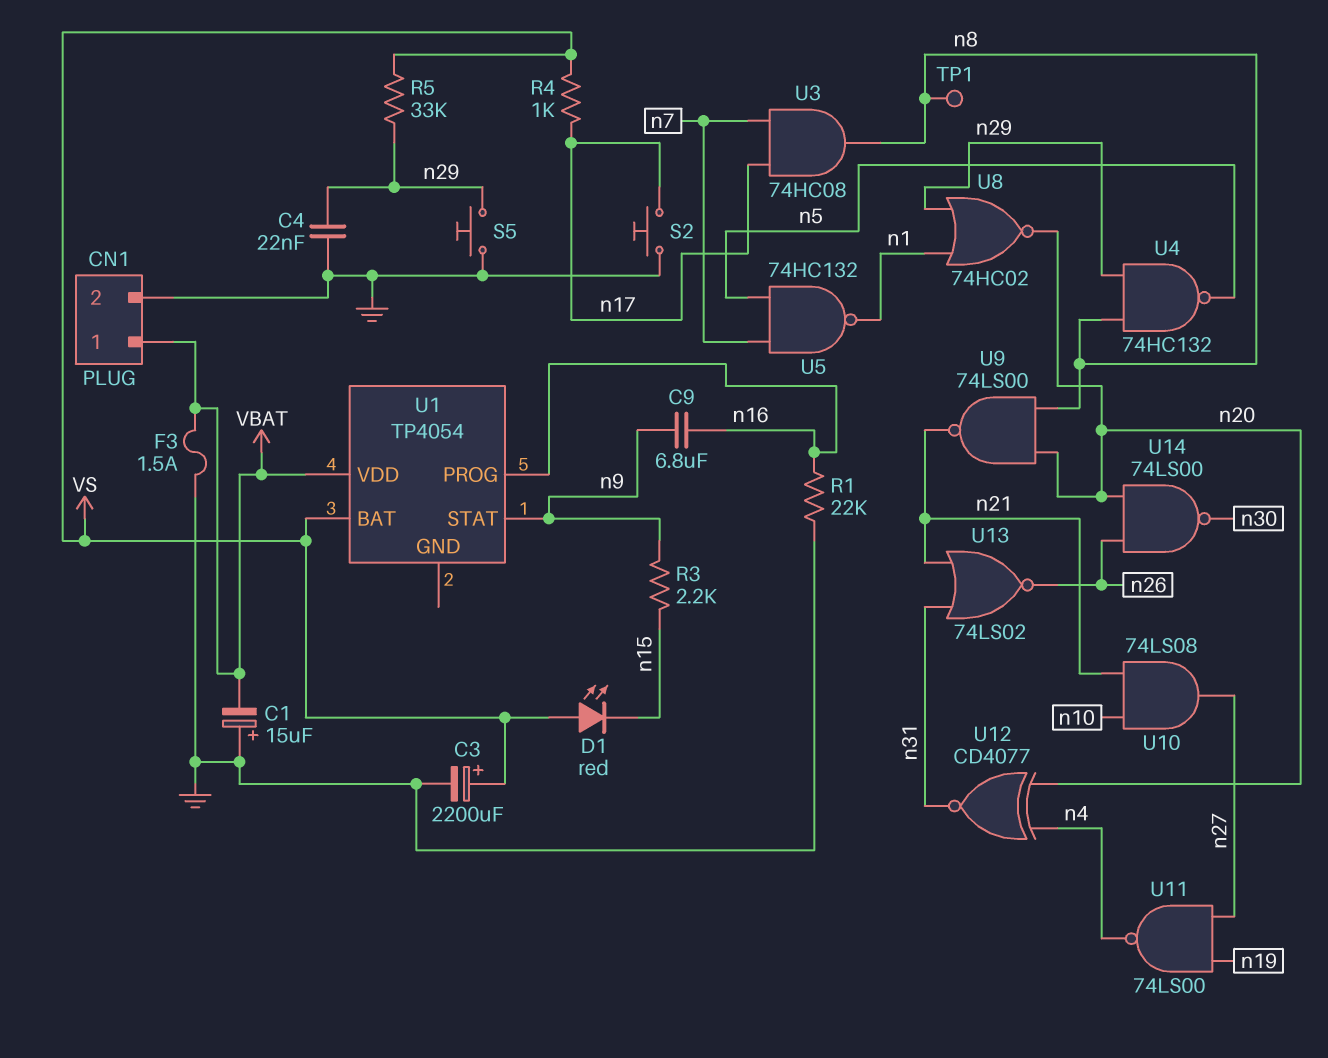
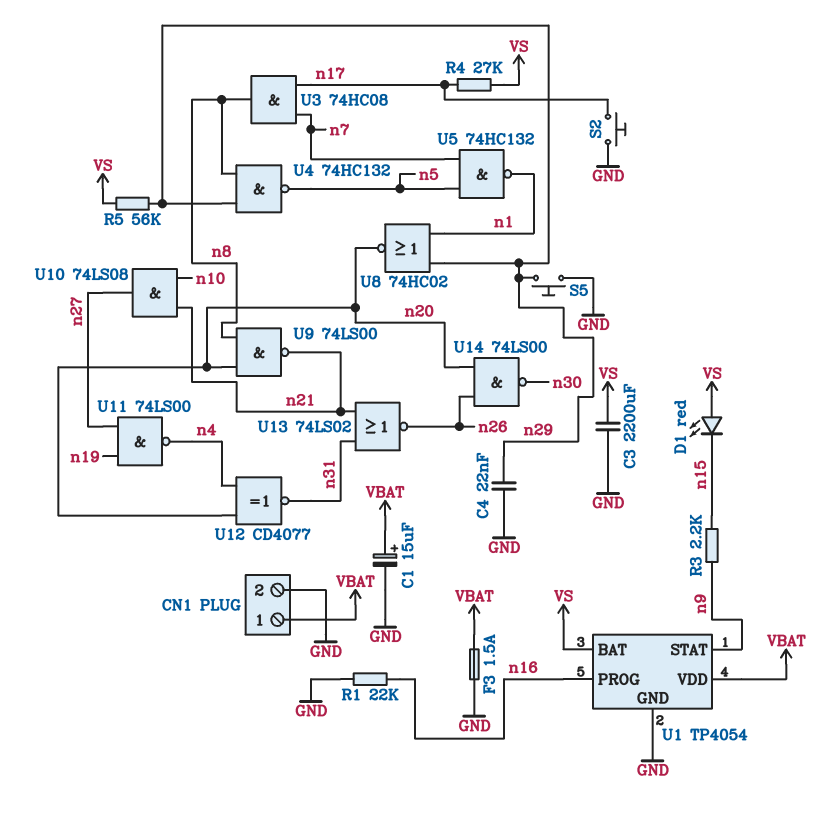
C1: 15uF (plus GND, minus VBAT) -> 15uF (plus VBAT, minus GND)
C3: 2200uF (plus VS, minus GND) -> 2200uF (GND, VS)
C9: 6.8uF (n9, n16) -> none
R4: 1k (VS, n17) -> 27k (VS, n17)
R5: 33k (VS, n29) -> 56k (VS, n29)
TP1: test point (n8) -> none
U1 pin GND: none -> GND

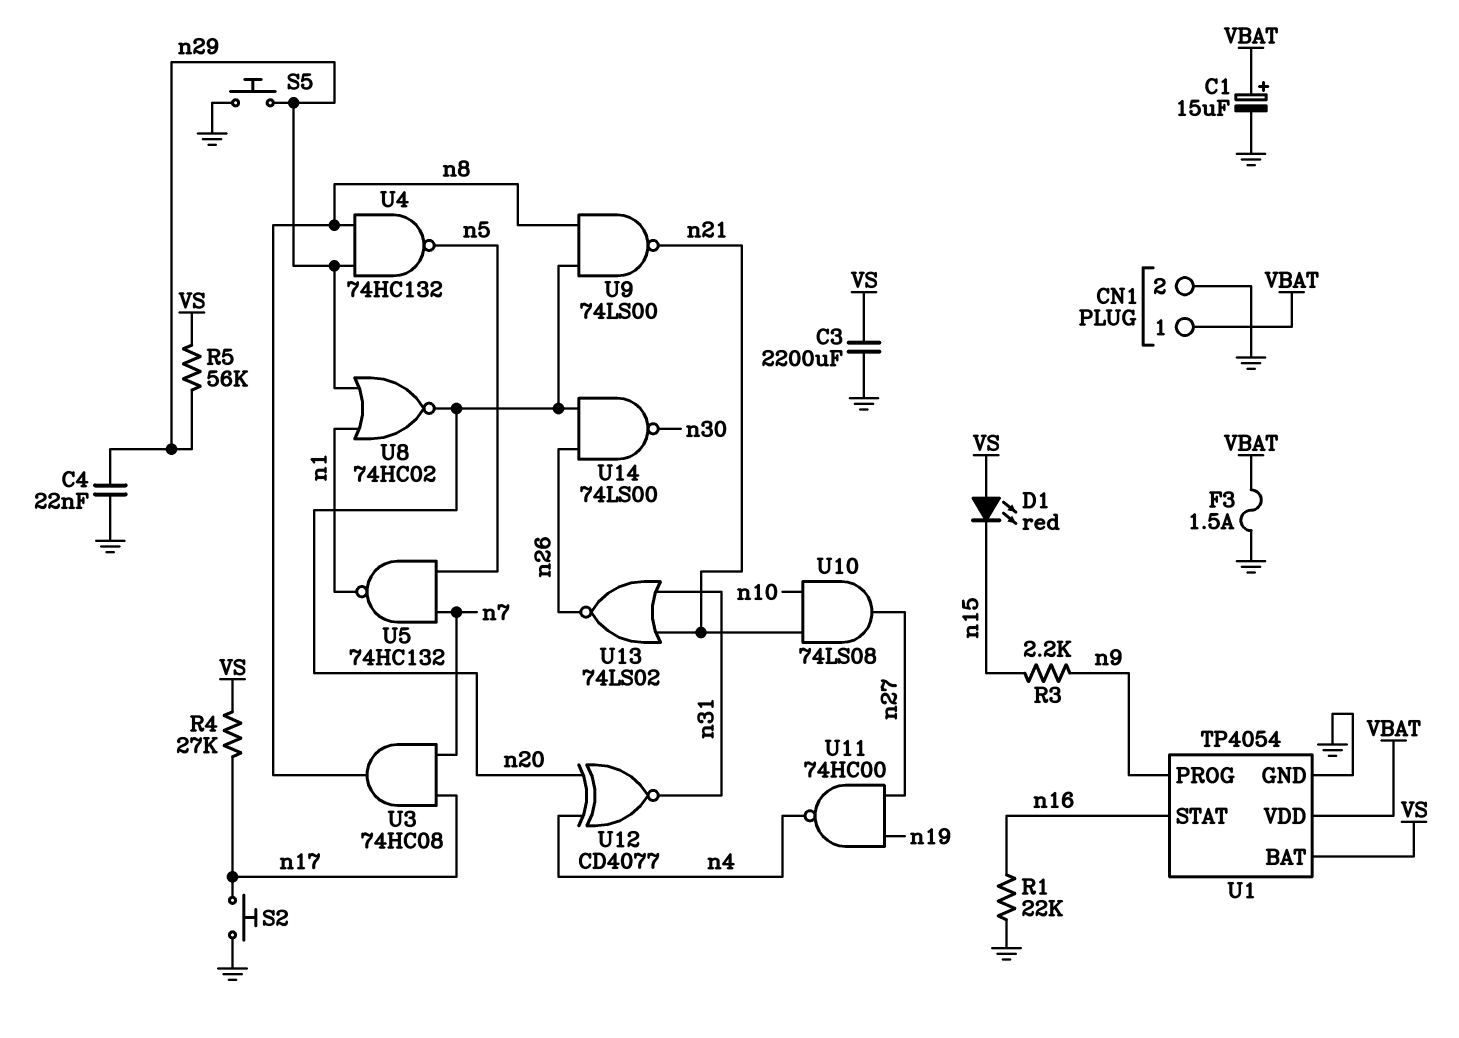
U1 pin PROG: n16 -> n9
U1 pin STAT: n9 -> n16
U11: NAND 74LS00 (in n19, in n27, out n4) -> NAND 74HC00 (in n19, in n27, out n4)

